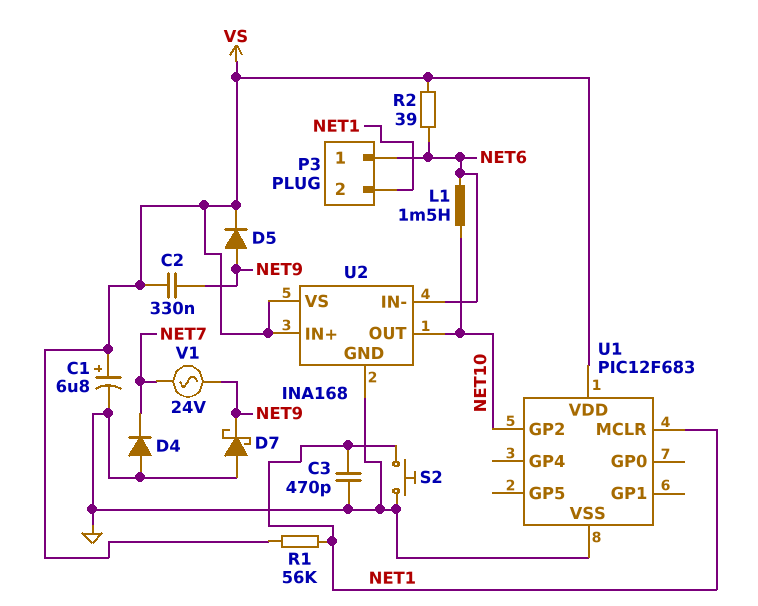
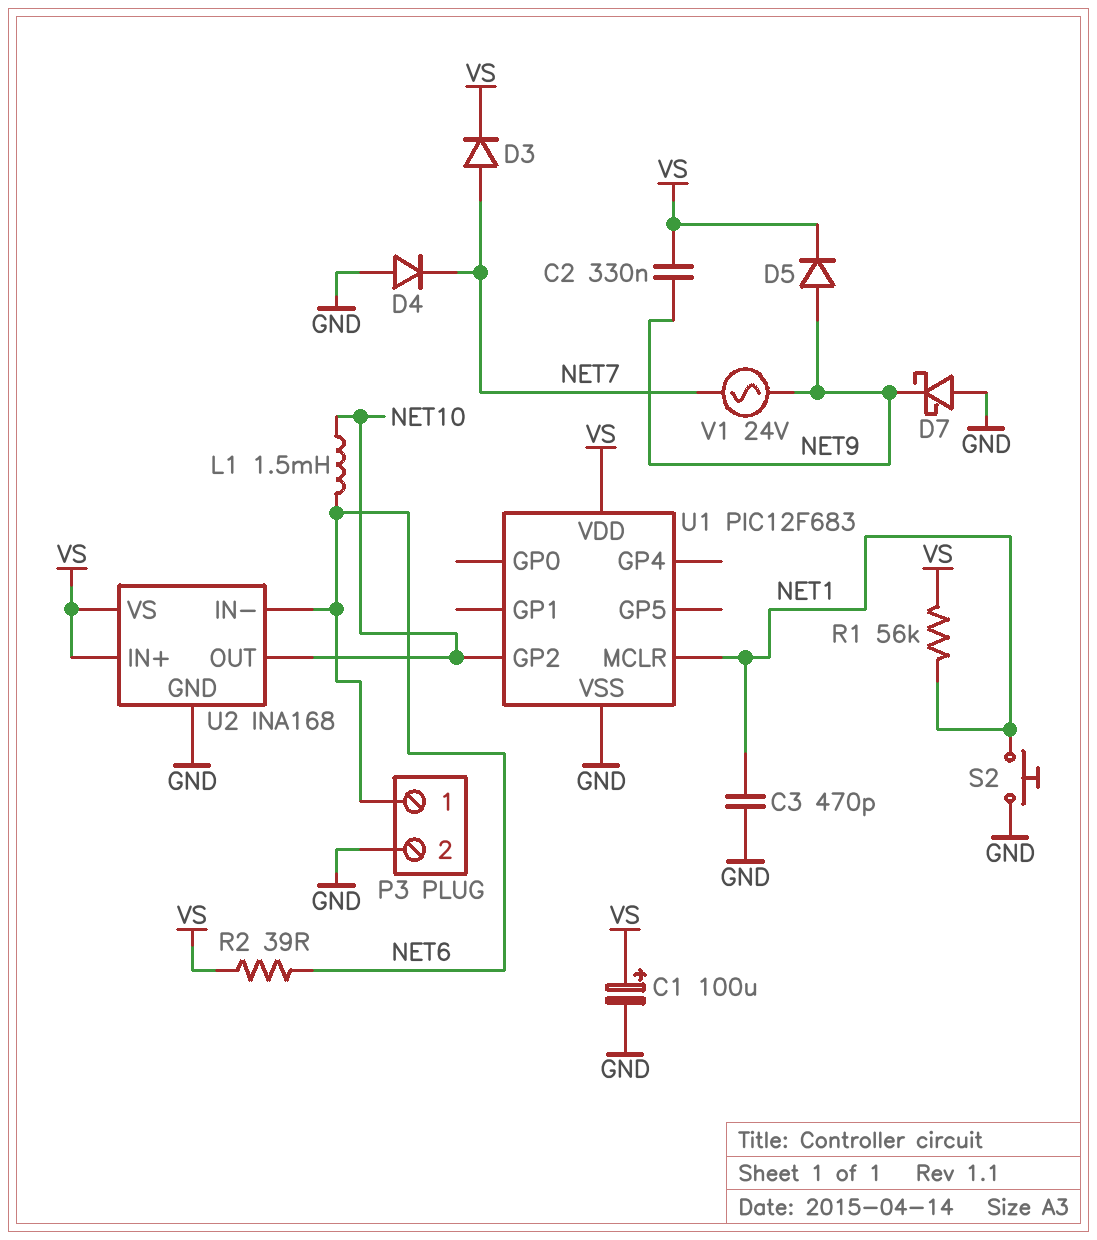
C1: 6.8uF (plus VS, minus GND) -> 100uF (plus VS, minus GND)
D3: none -> diode (A NET7, K VS)
P3 pin 2: NET1 -> GND

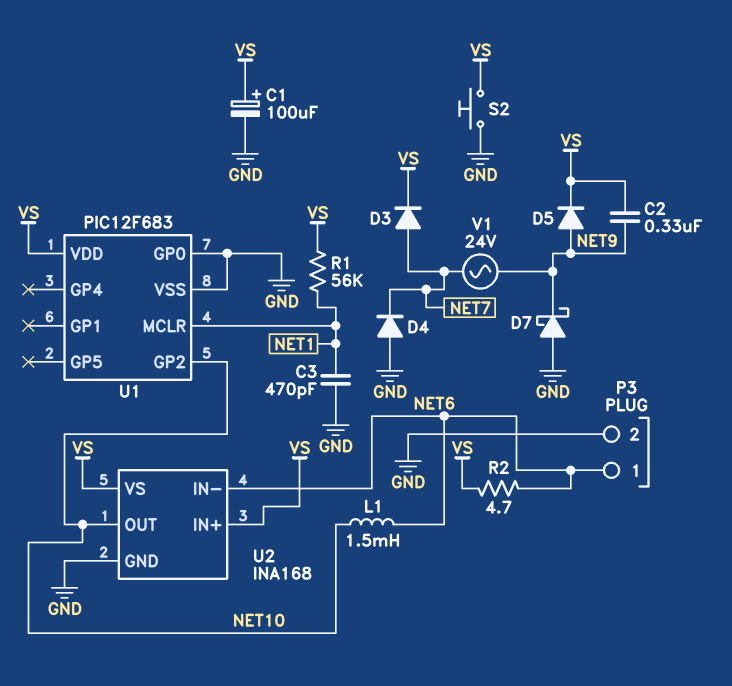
R2: 39 (NET6, VS) -> 4.7 (NET6, VS)
S2: button (GND, NET1) -> button (GND, VS)
U1 pin GP0: none -> GND

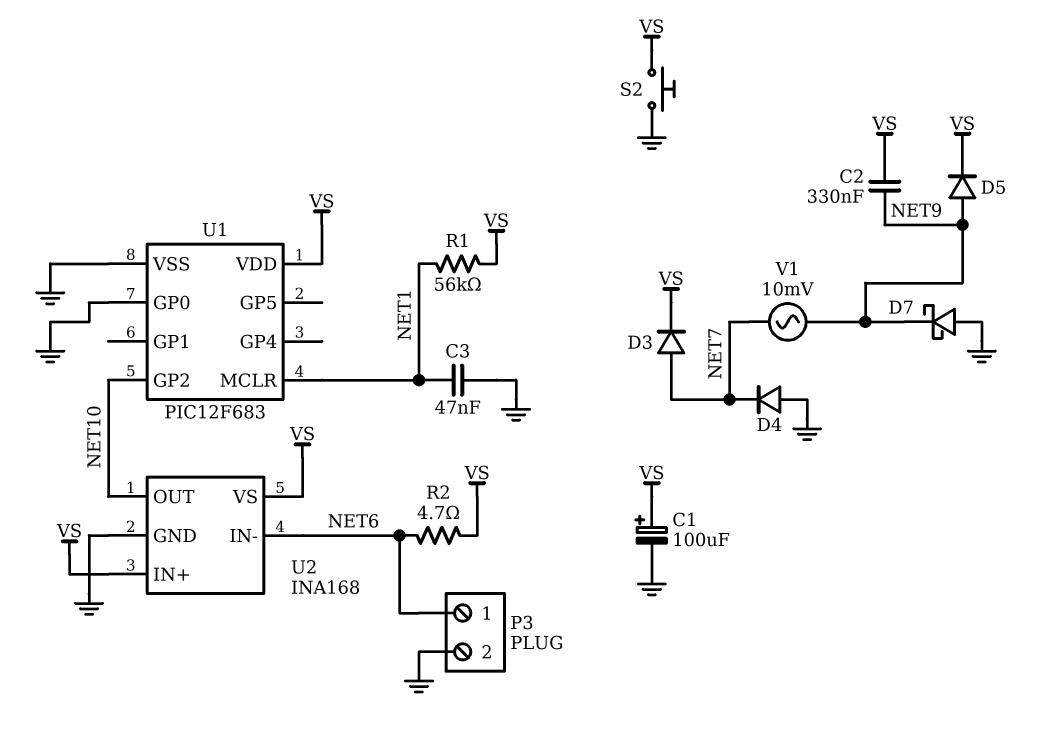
C3: 470pF (GND, NET1) -> 47nF (GND, NET1)
L1: 1.5mH (NET6, NET10) -> none
V1: AC 24V (NET7, NET9) -> AC 10mV (NET7, NET9)

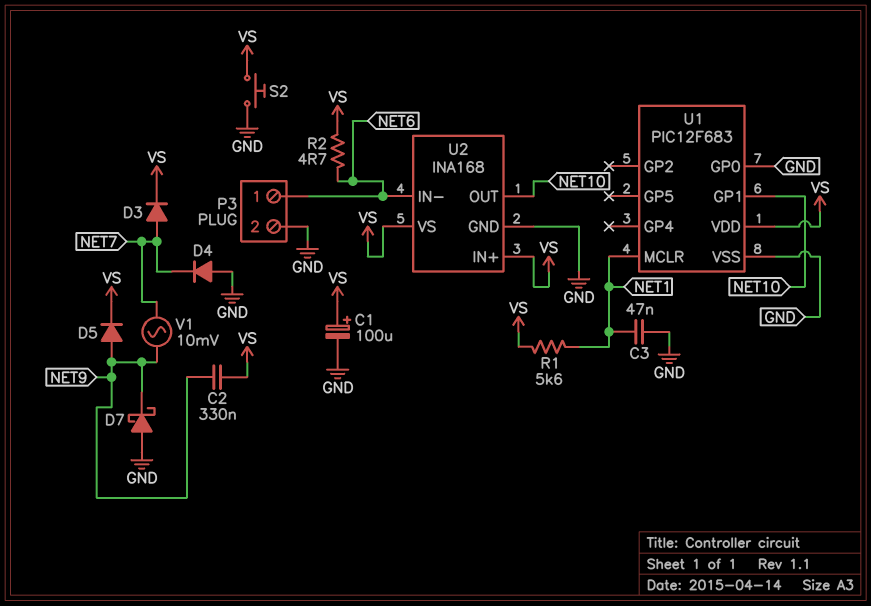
R1: 56k (NET1, VS) -> 5.6k (NET1, VS)
U1 pin GP1: none -> NET10
U1 pin GP2: NET10 -> none

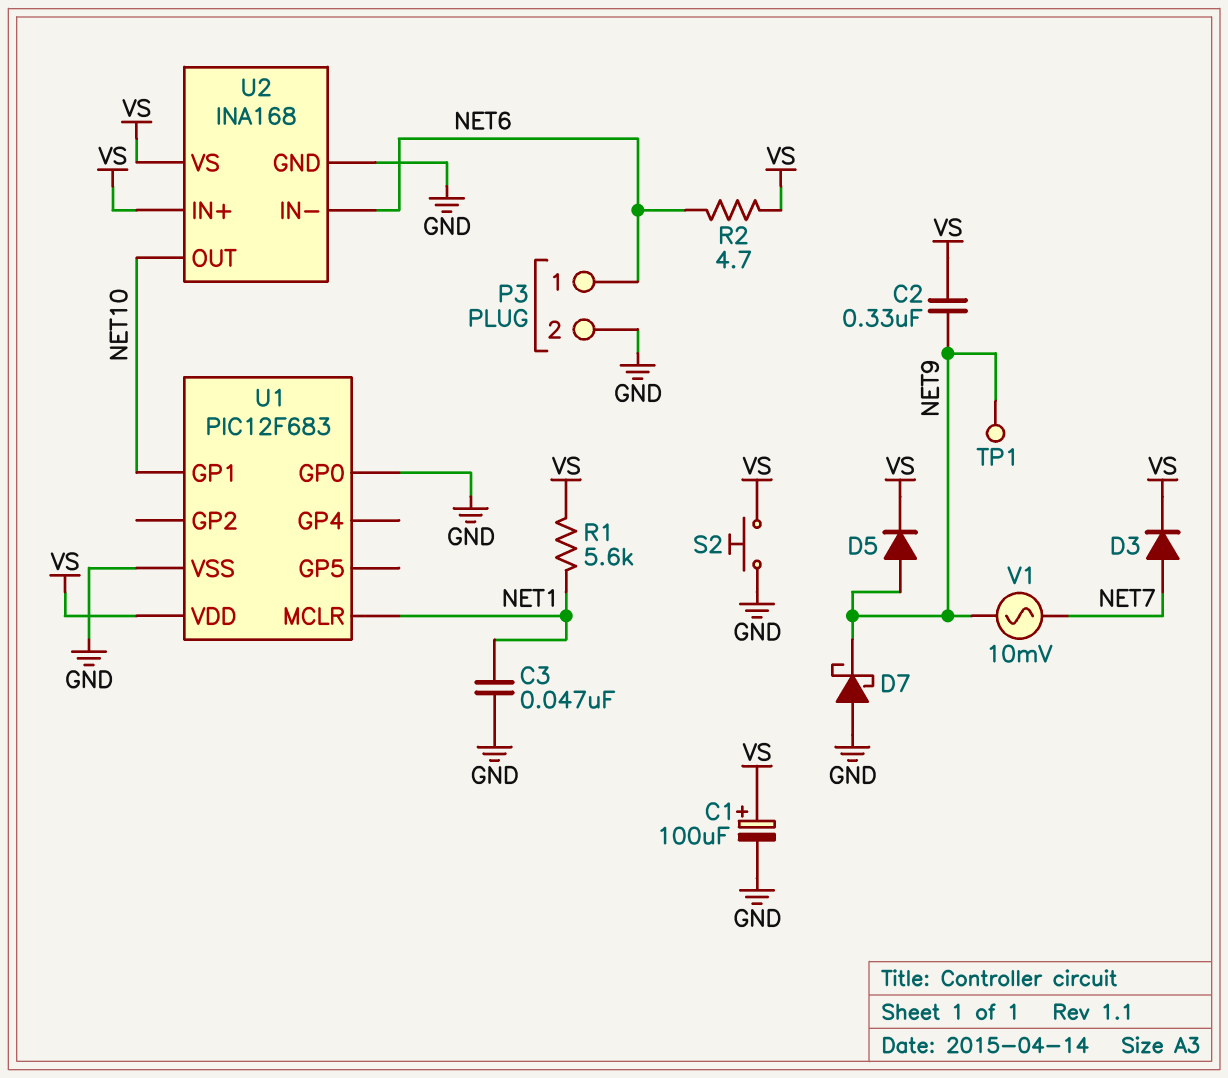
D4: diode (A GND, K NET7) -> none
TP1: none -> test point (NET9)

